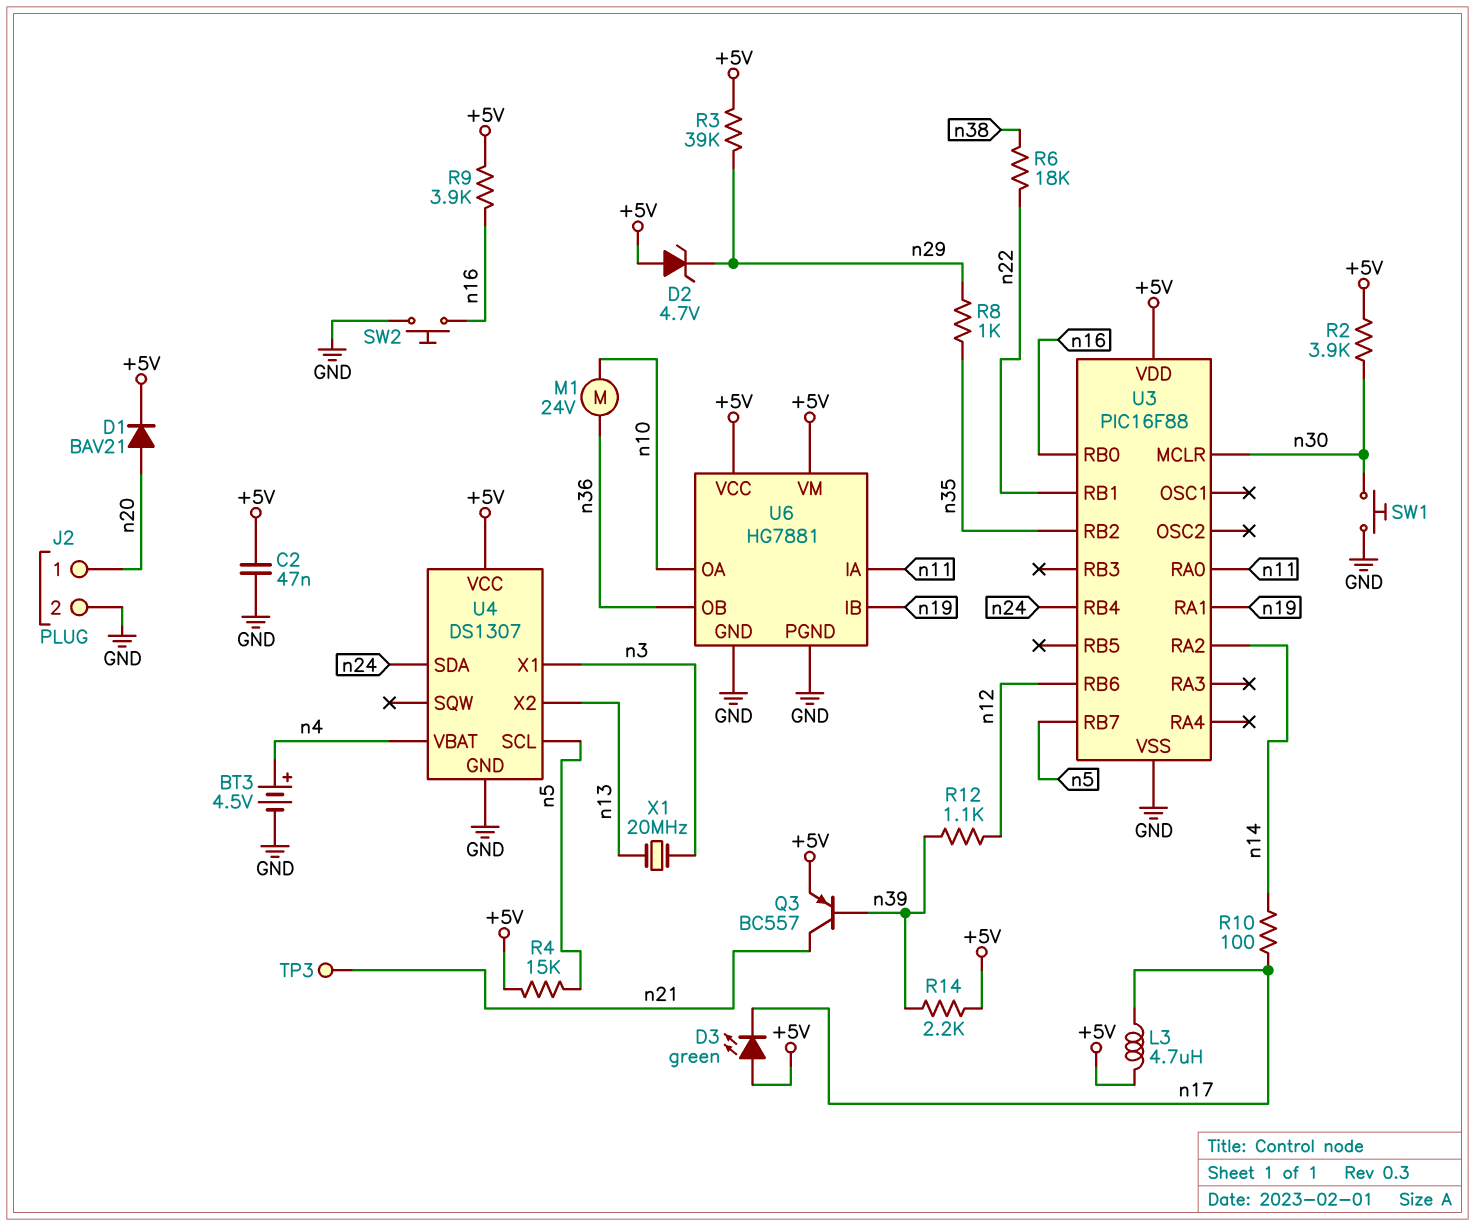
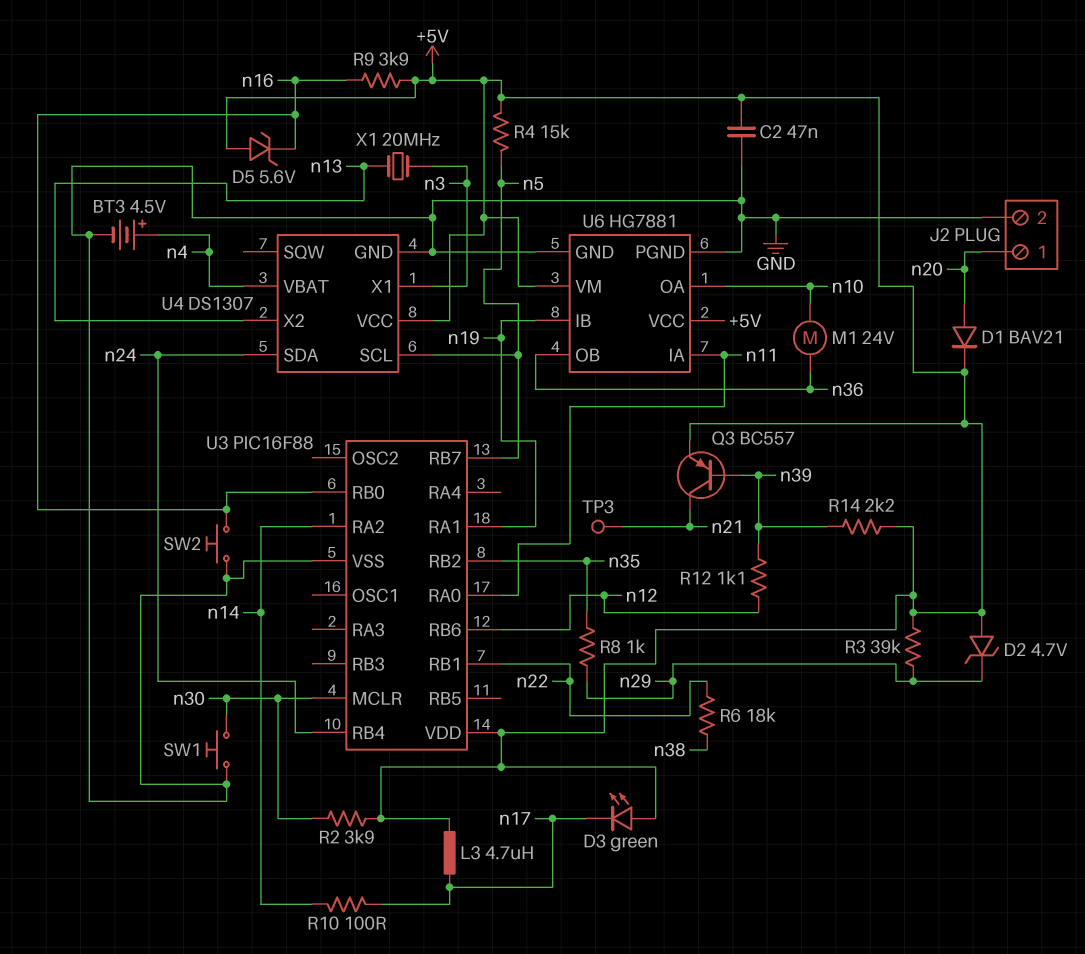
D5: none -> zener 5.6V (A +5V, K n16)

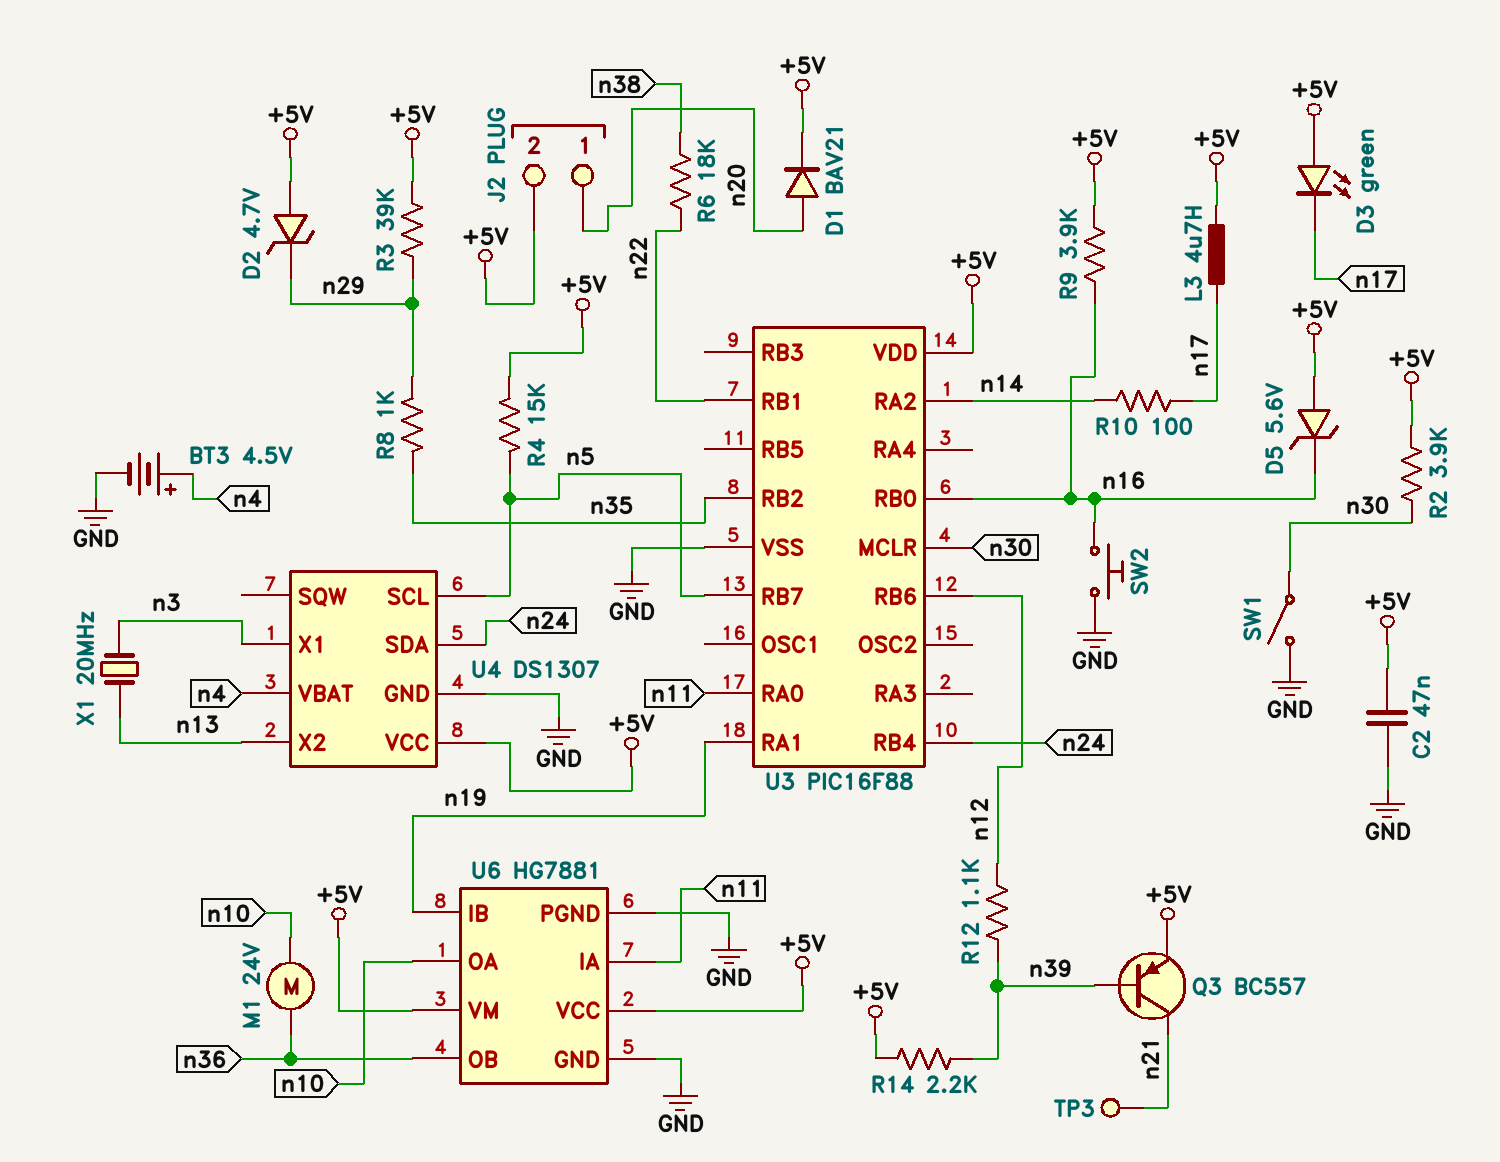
J2 pin 2: GND -> +5V
SW1: button (GND, n30) -> switch (GND, n30)

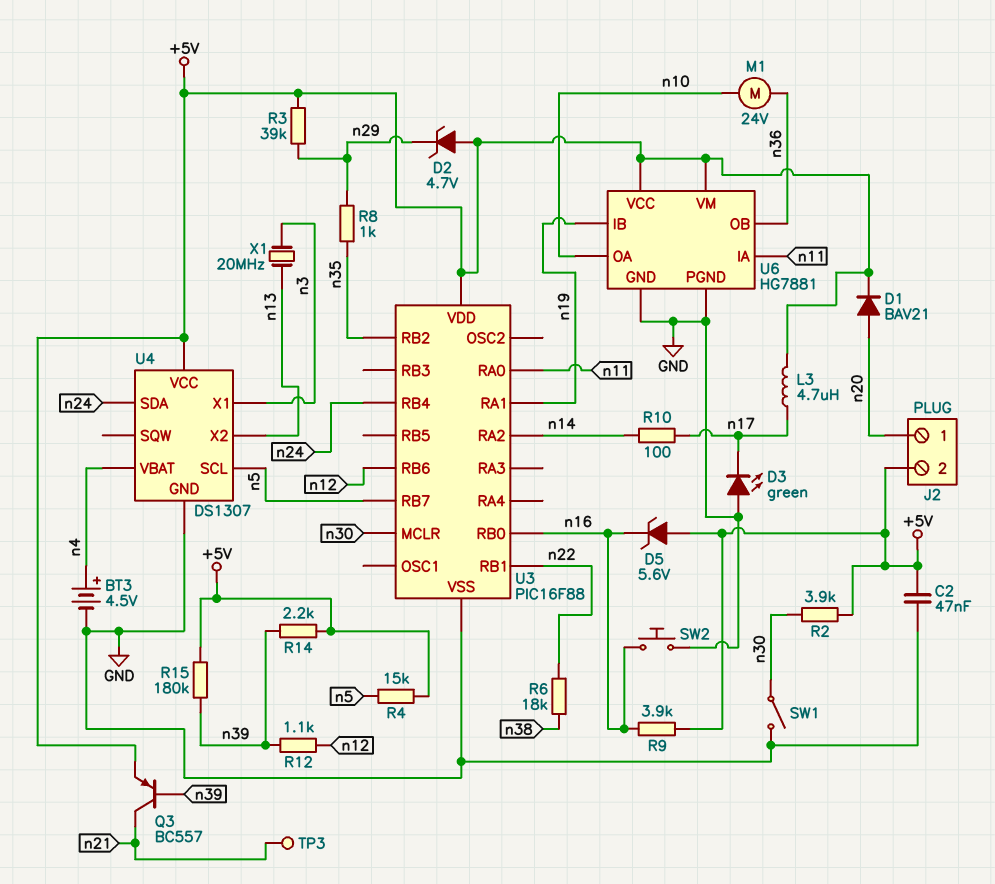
D3: LED green (A +5V, K n17) -> LED green (A GND, K n17)
R15: none -> 180k (+5V, n39)

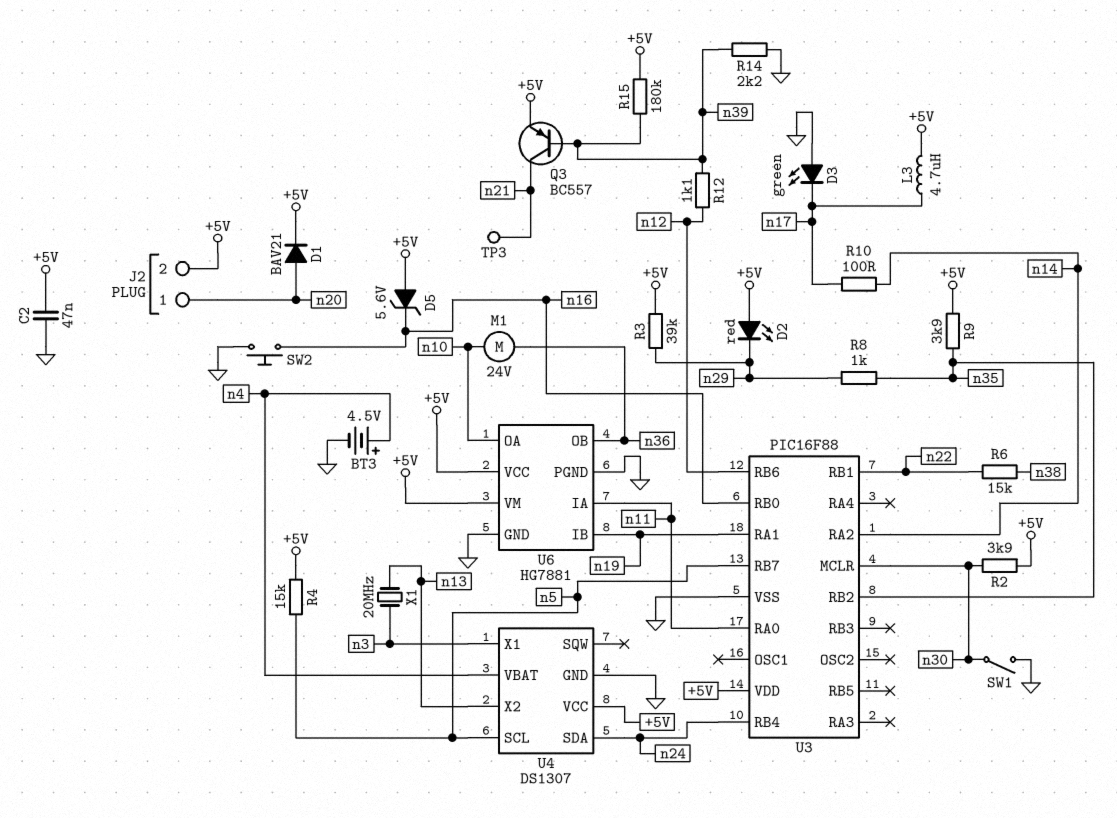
D2: zener 4.7V (A +5V, K n29) -> LED red (A +5V, K n29)
R6: 18k (n22, n38) -> 15k (n22, n38)
R9: 3.9k (+5V, n16) -> 3.9k (+5V, n35)
R14: 2.2k (+5V, n39) -> 2.2k (GND, n39)

